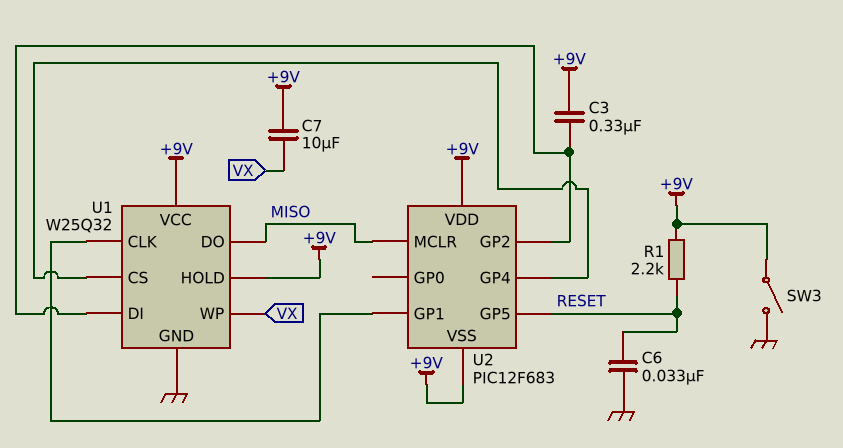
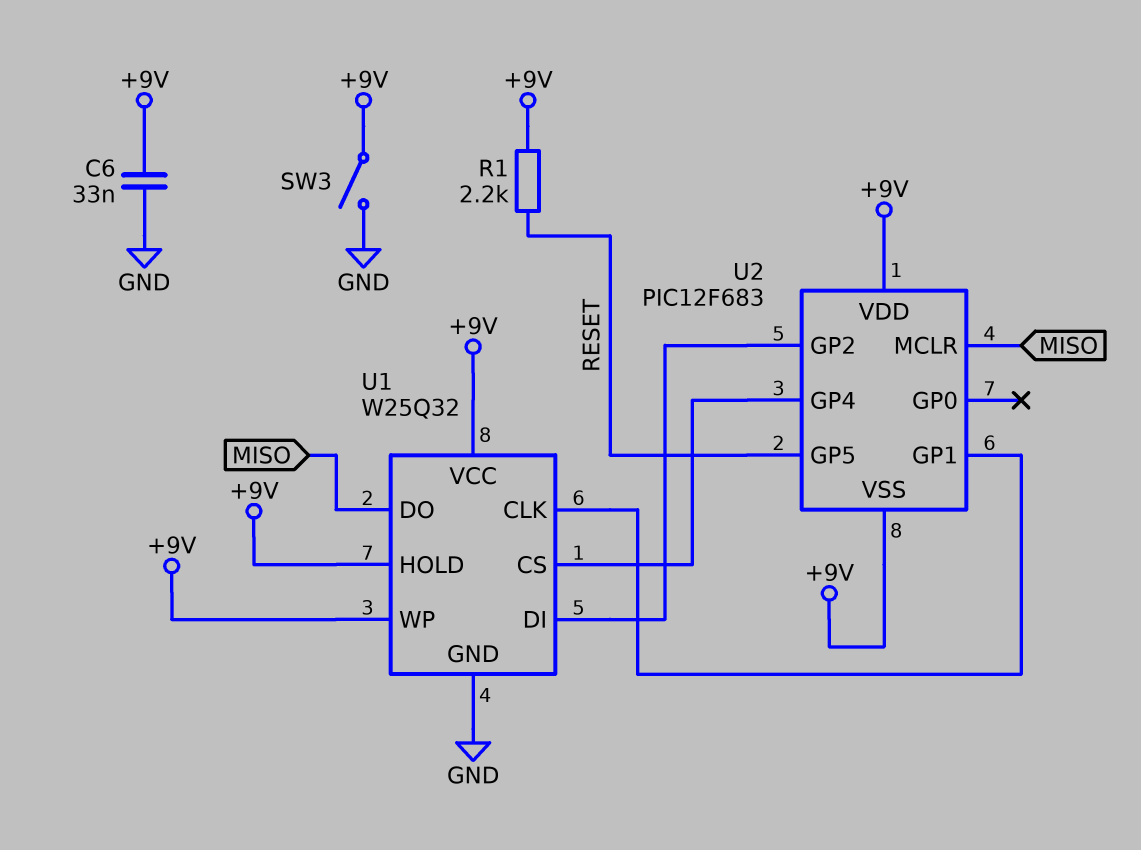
C3: 330nF (+9V, U1/DI) -> none
C6: 33nF (GND, RESET) -> 33nF (+9V, GND)
C7: 10uF (+9V, VX) -> none
U1 pin WP: VX -> +9V

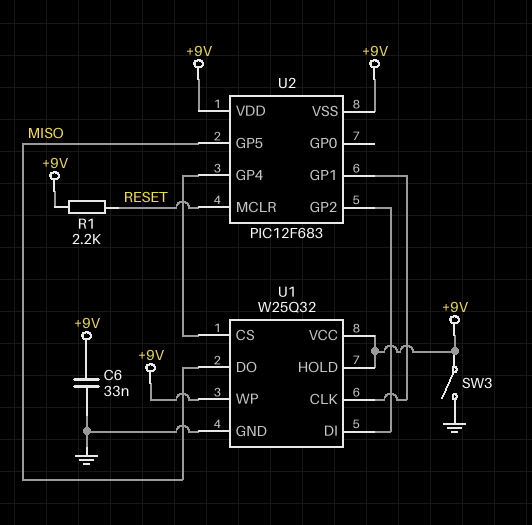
U2 pin GP5: RESET -> MISO
U2 pin MCLR: MISO -> RESET

